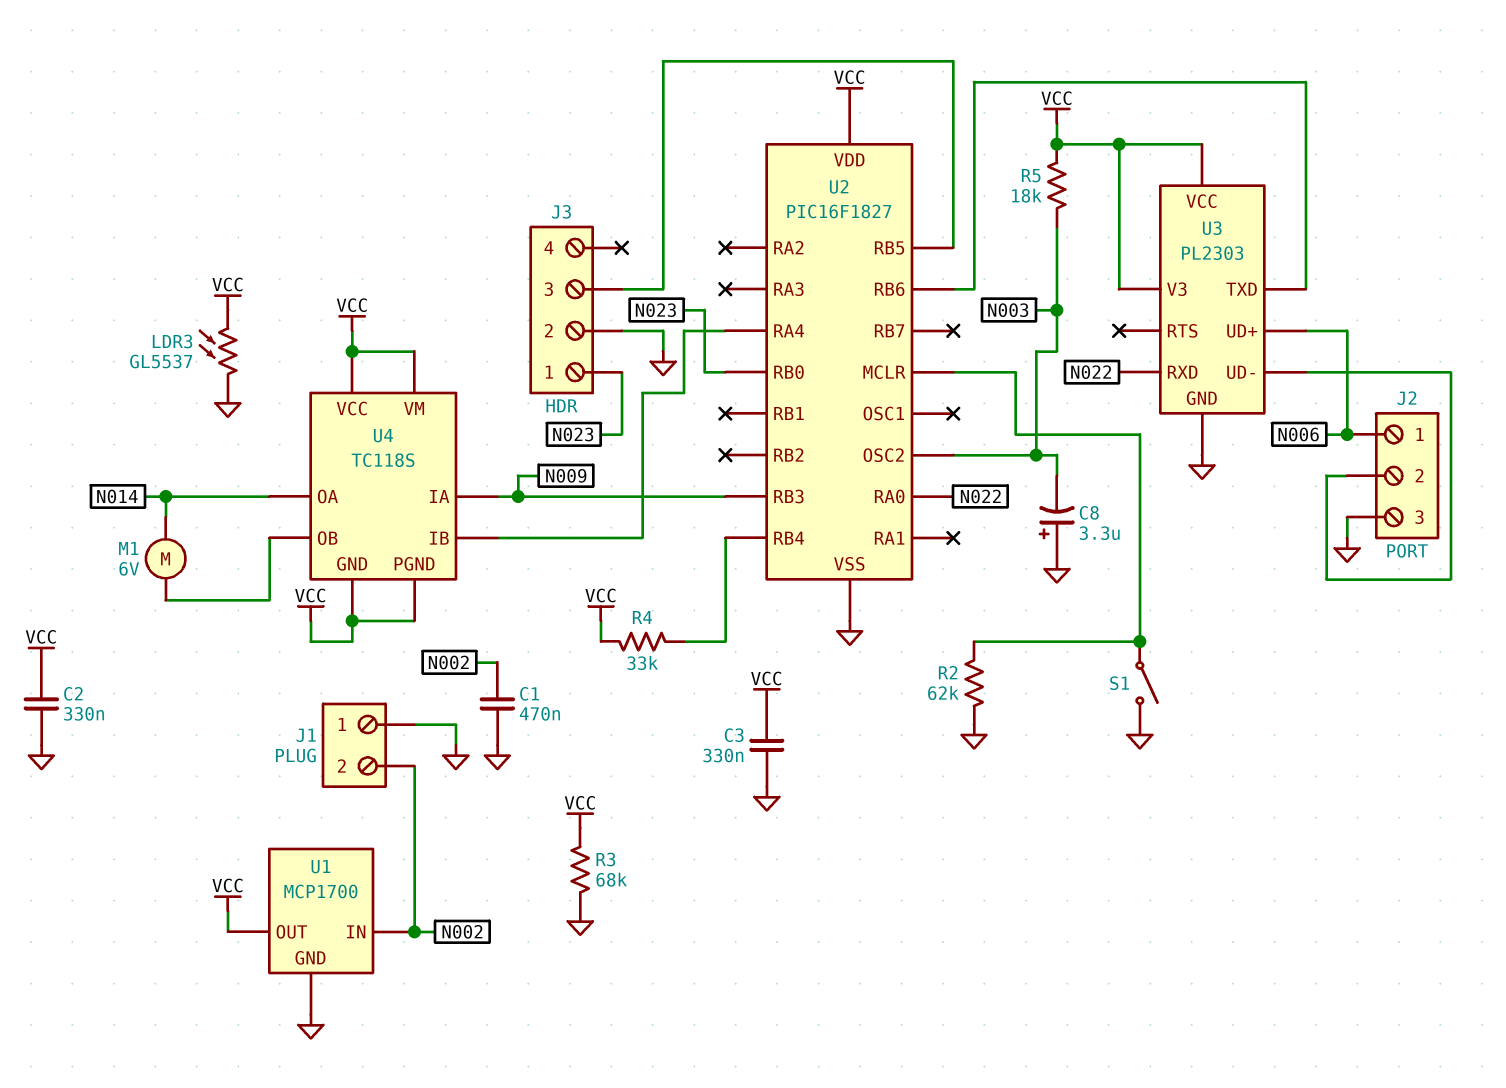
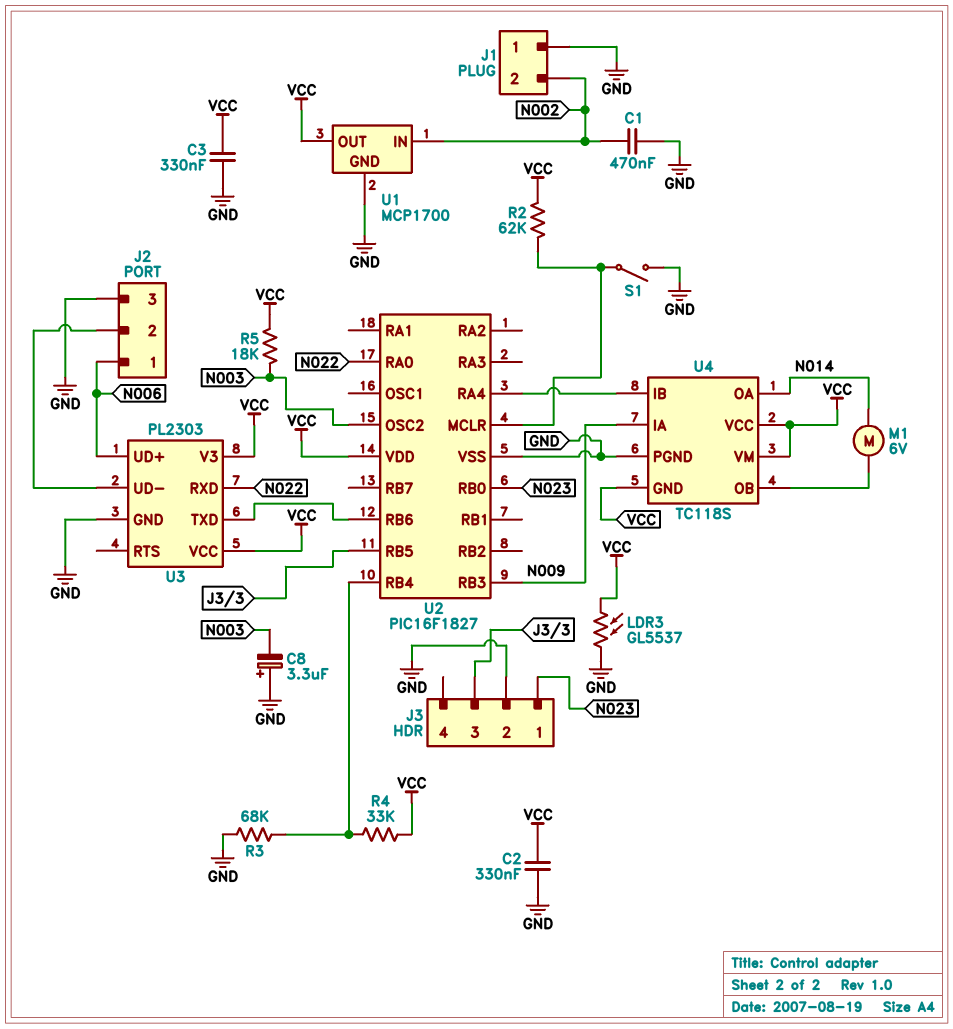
R2: 62k (GND, U2/MCLR) -> 62k (U2/MCLR, VCC)
R3: 68k (GND, VCC) -> 68k (GND, U2/RB4)
U4 pin PGND: VCC -> GND

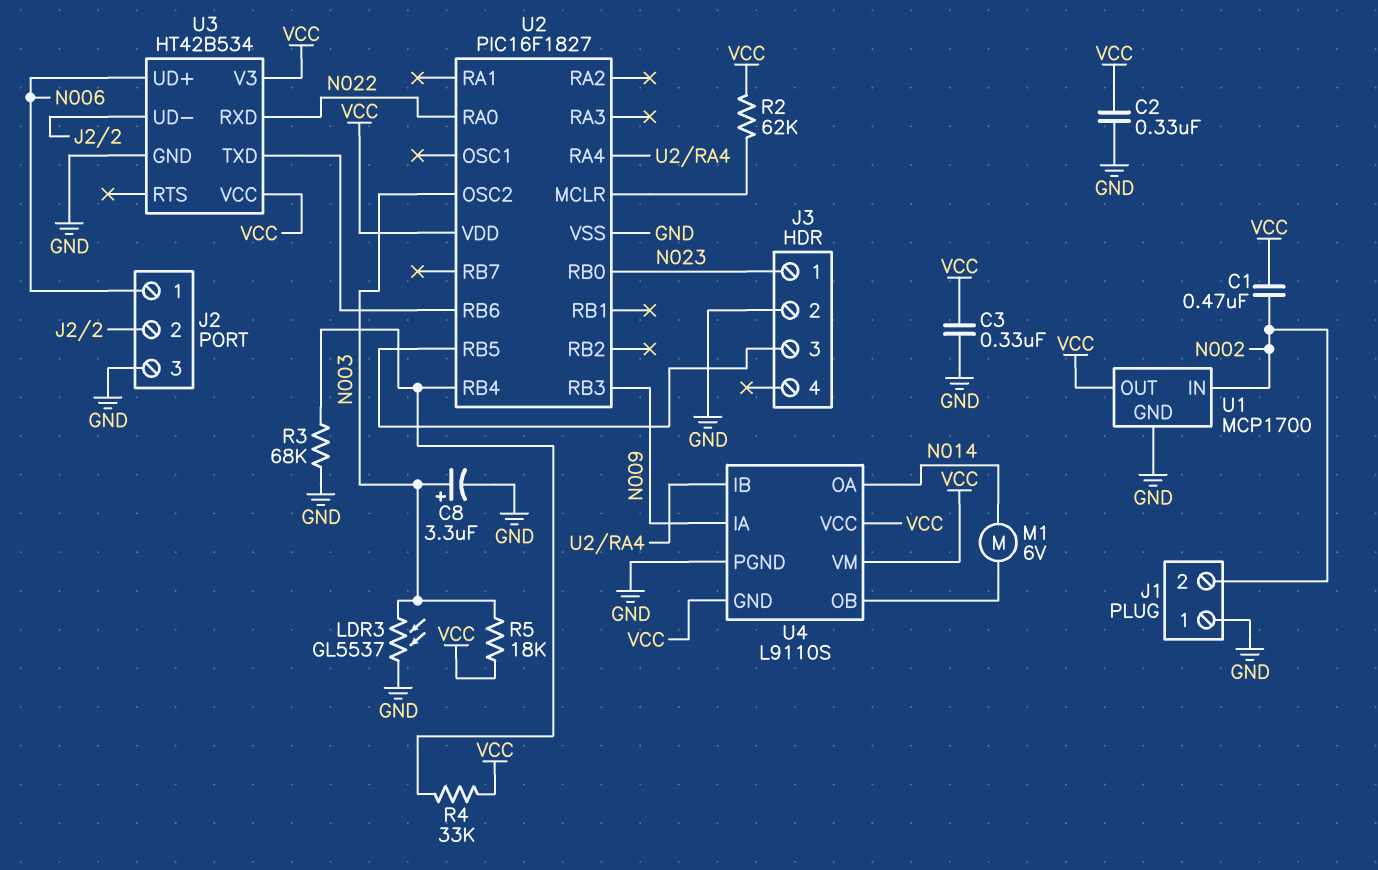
C1: 470nF (GND, N002) -> 470nF (N002, VCC)
C8: 3.3uF (plus GND, minus N003) -> 3.3uF (plus N003, minus GND)
LDR3: GL5537 (GND, VCC) -> GL5537 (GND, N003)
S1: switch (GND, U2/MCLR) -> none
U3: PL2303 -> HT42B534
U4: TC118S -> L9110S

